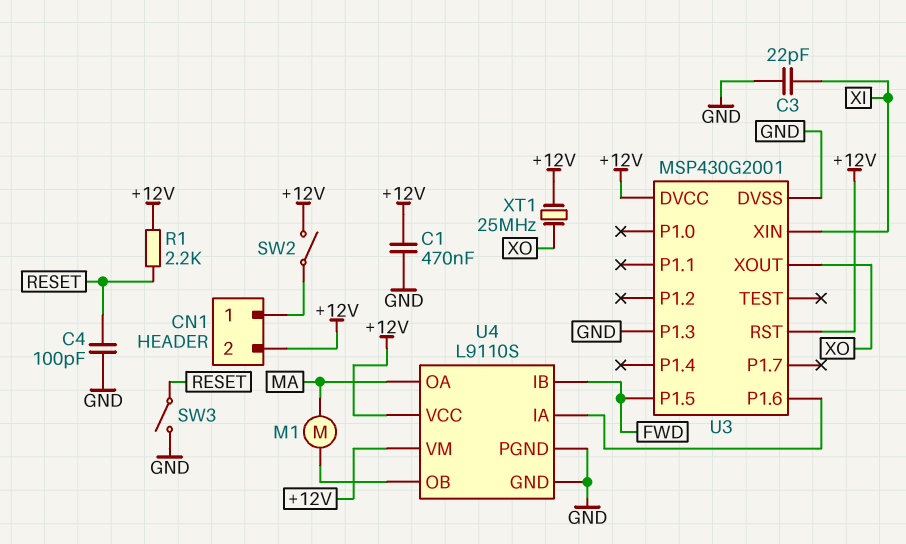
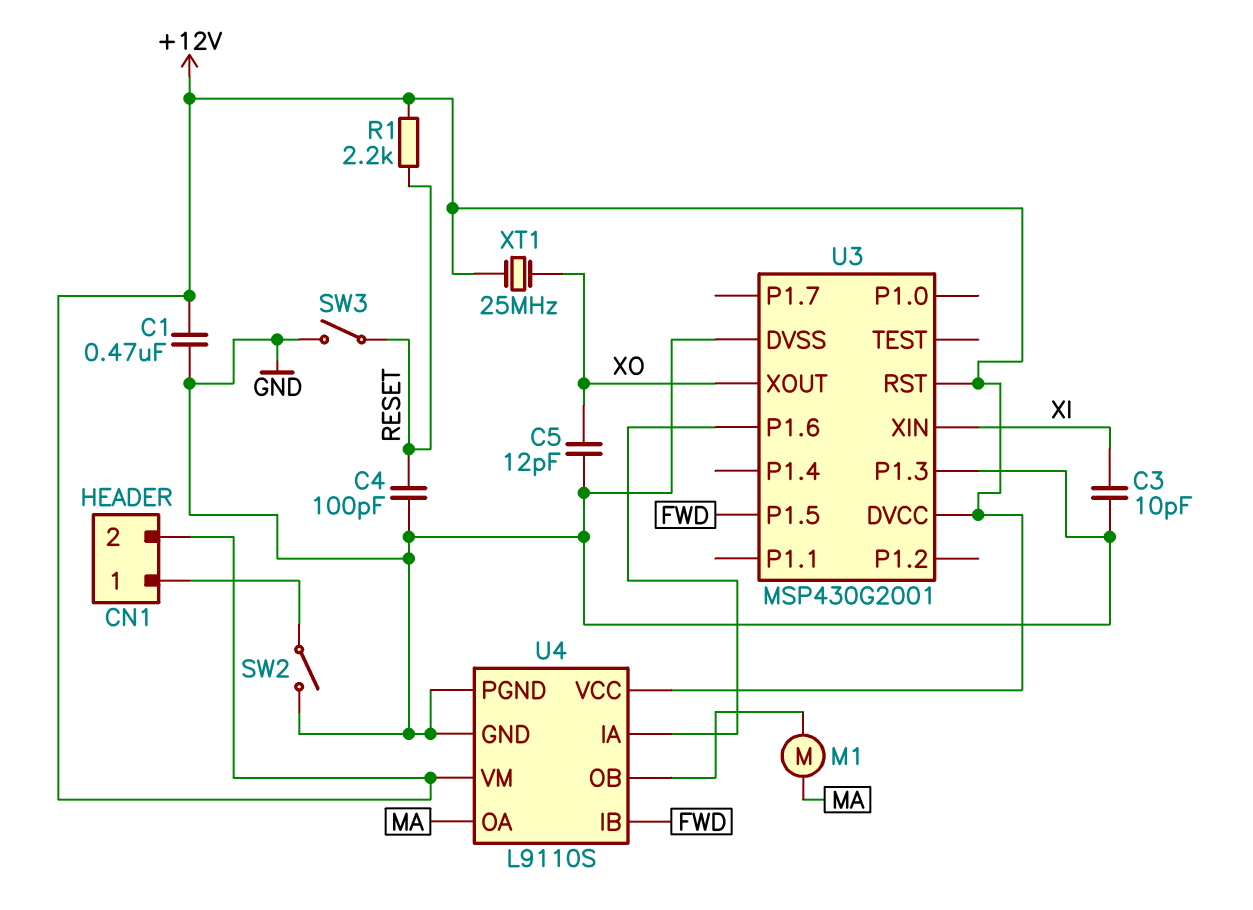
C3: 22pF (GND, XI) -> 10pF (GND, XI)
C5: none -> 12pF (GND, XO)
SW2: switch (+12V, CN1/1) -> switch (CN1/1, GND)

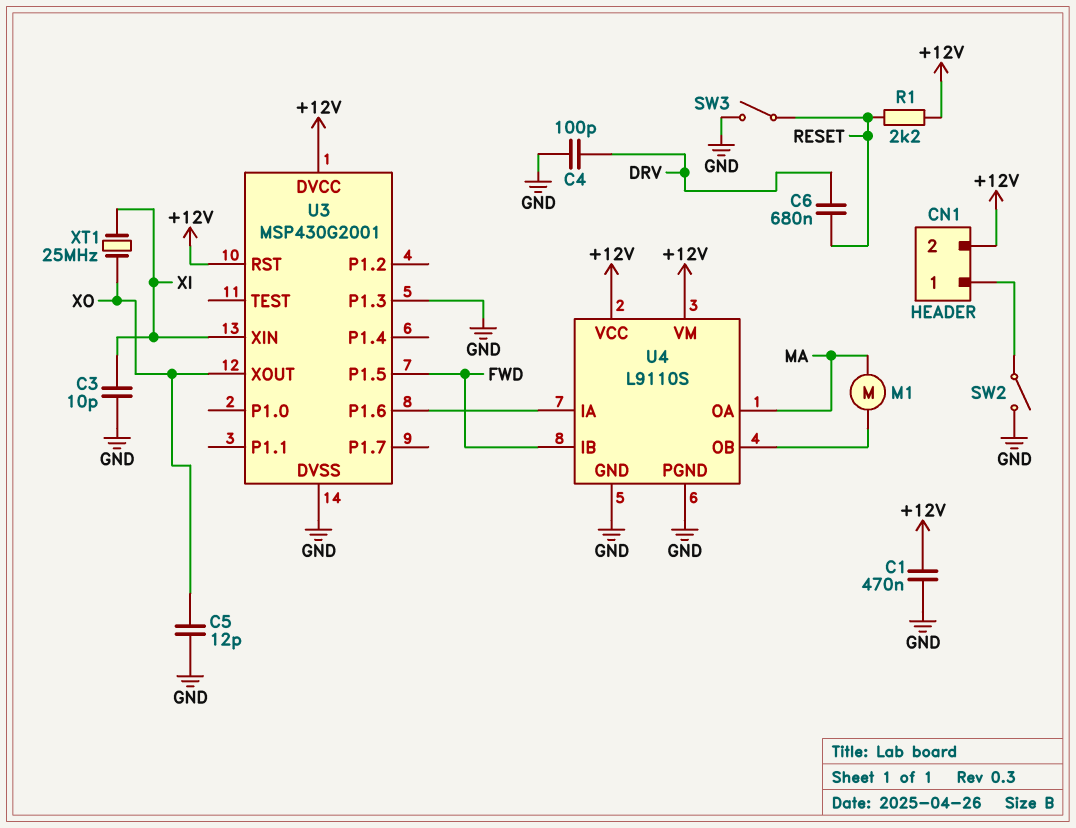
C4: 100pF (GND, RESET) -> 100pF (DRV, GND)
C6: none -> 680nF (DRV, RESET)
XT1: 25MHz (+12V, XO) -> 25MHz (XI, XO)

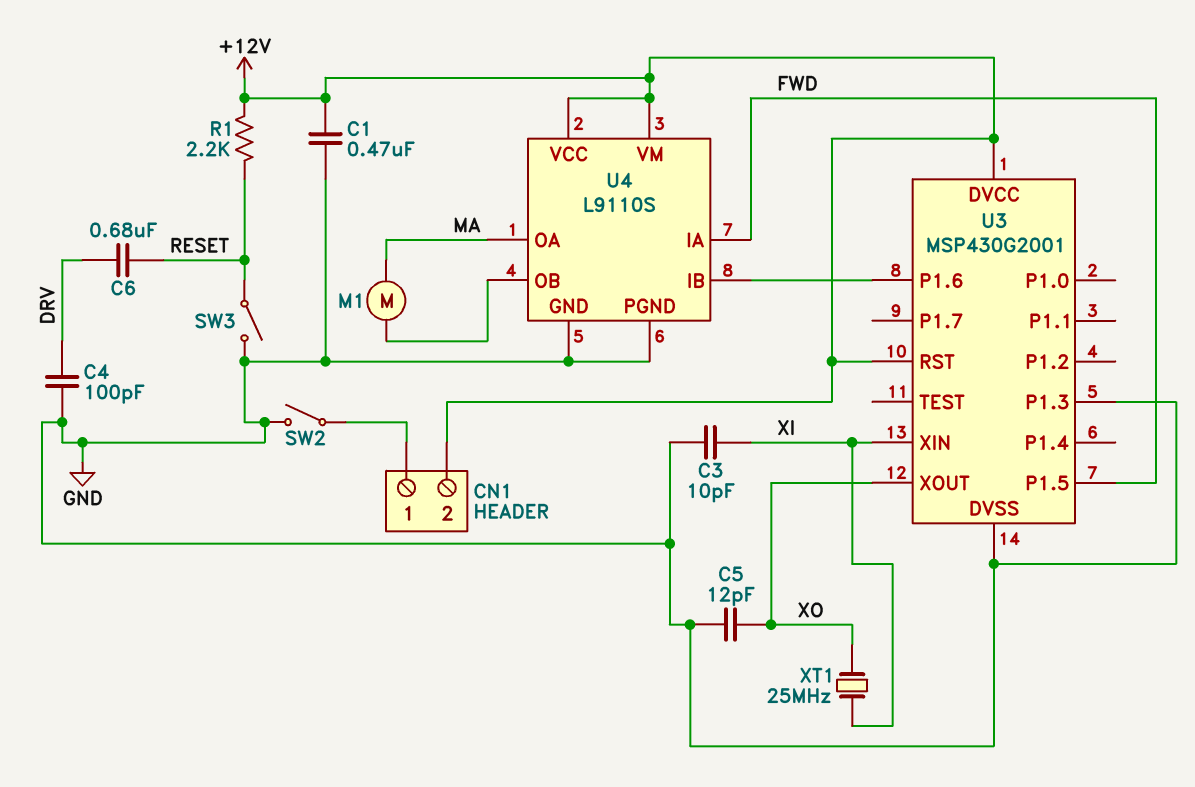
U4 pin IA: U3/P1.6 -> FWD
U4 pin IB: FWD -> U3/P1.6

